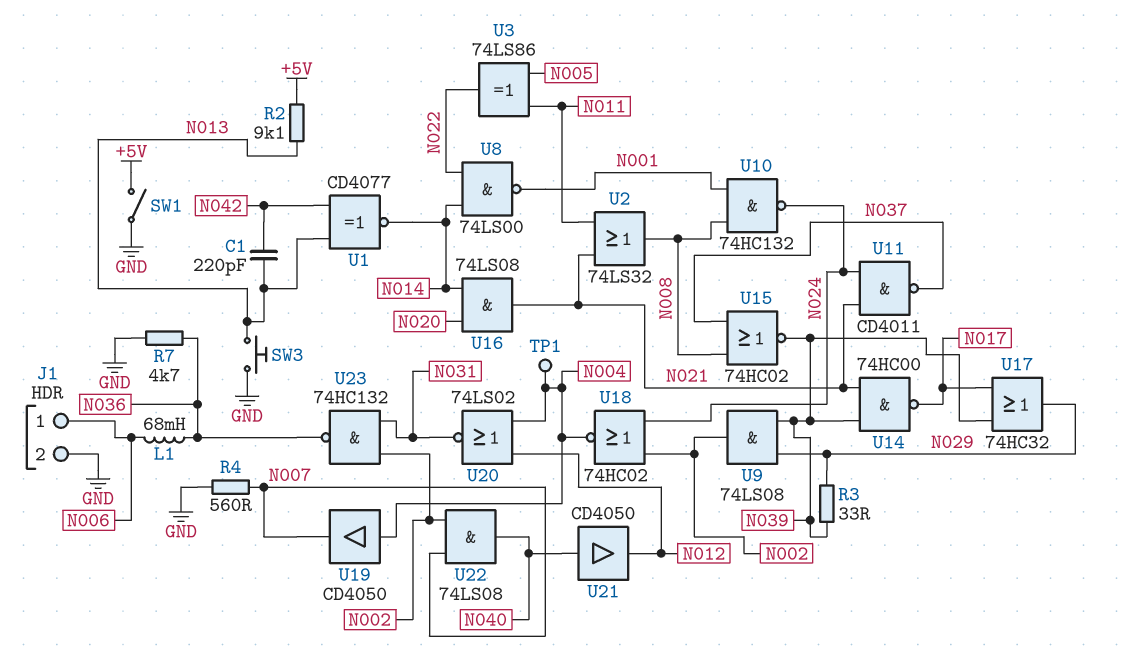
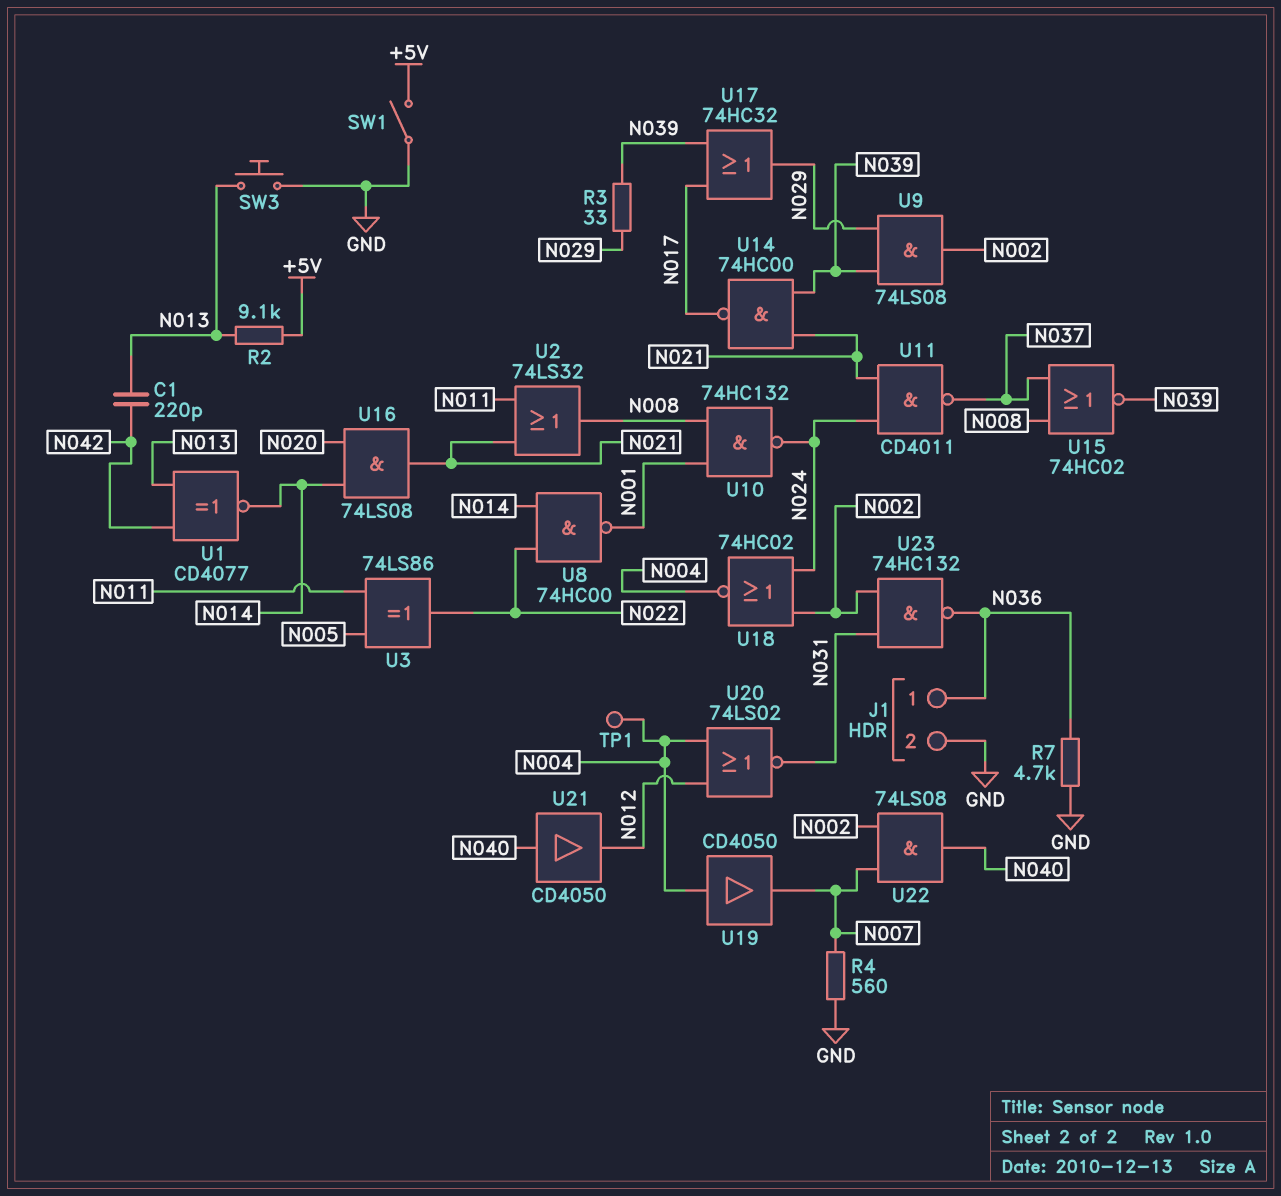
J1 pin 1: N006 -> N036
L1: 68mH (N006, N036) -> none
U8: NAND 74LS00 (in N014, in N022, out N001) -> NAND 74HC00 (in N014, in N022, out N001)

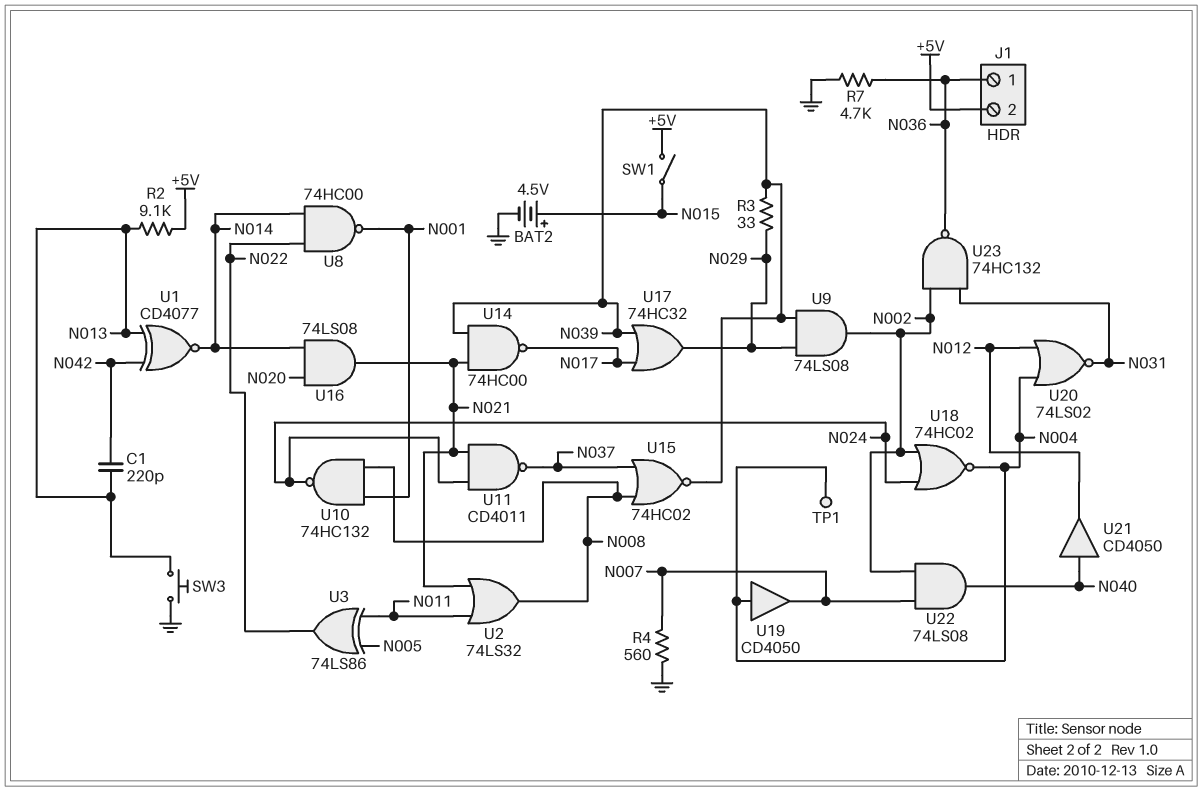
BAT2: none -> 4.5V (plus N015, minus GND)
J1 pin 2: GND -> +5V
SW1: switch (+5V, GND) -> switch (+5V, N015)

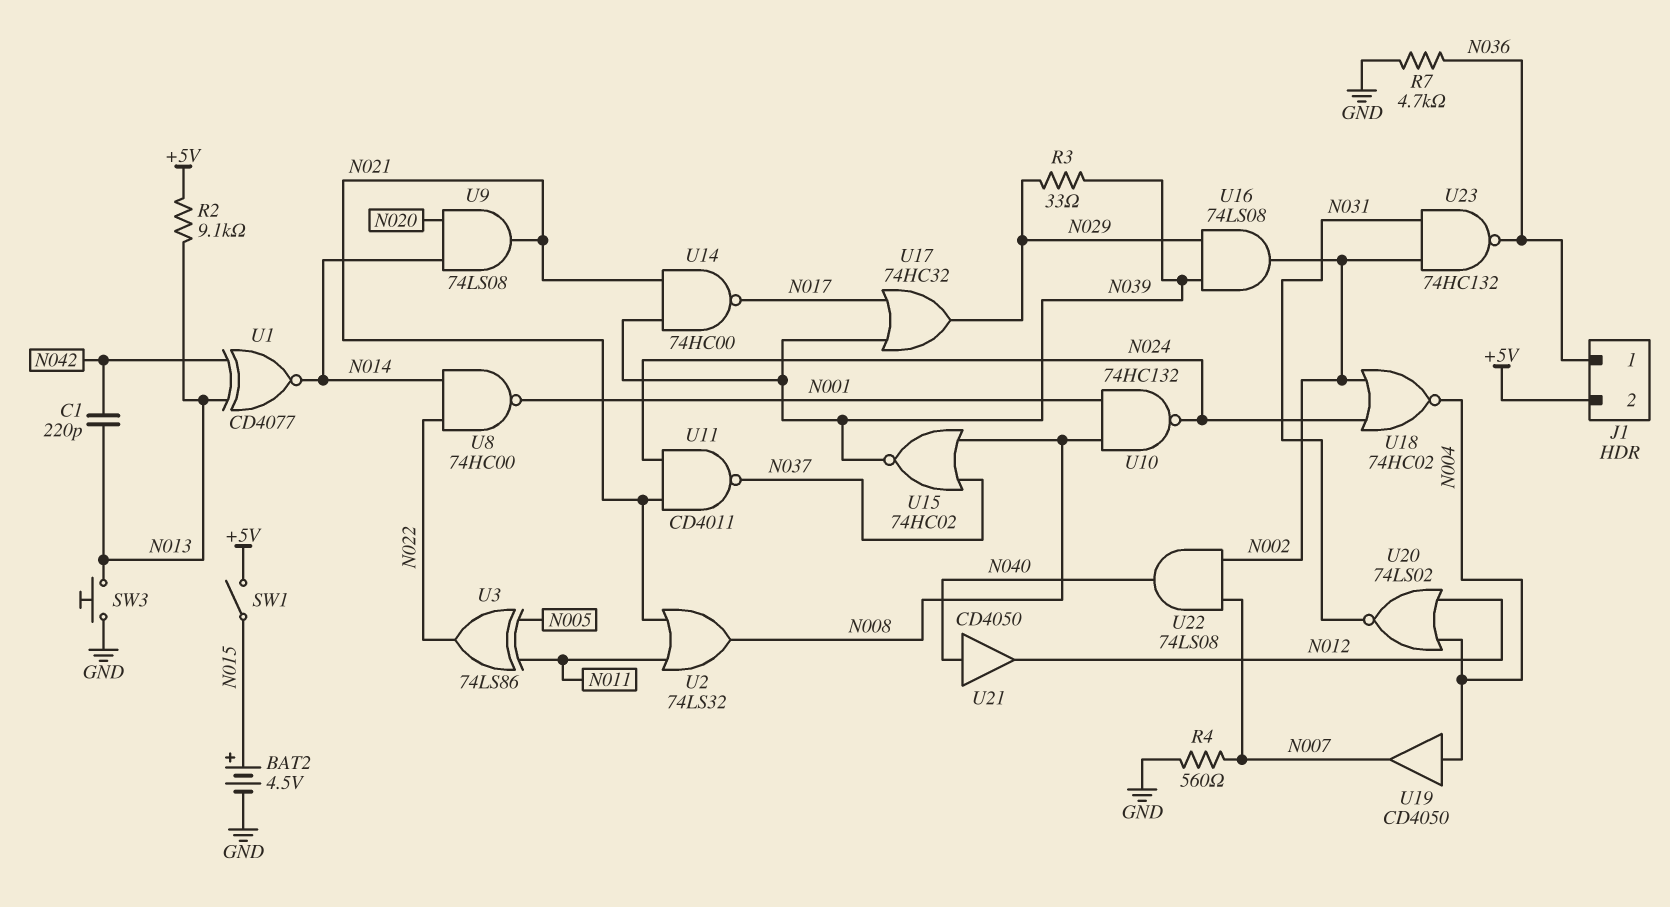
TP1: test point (N004) -> none
U9: AND 74LS08 (in N029, in N039, out N002) -> AND 74LS08 (in N014, in N020, out N021)
U16: AND 74LS08 (in N014, in N020, out N021) -> AND 74LS08 (in N029, in N039, out N002)

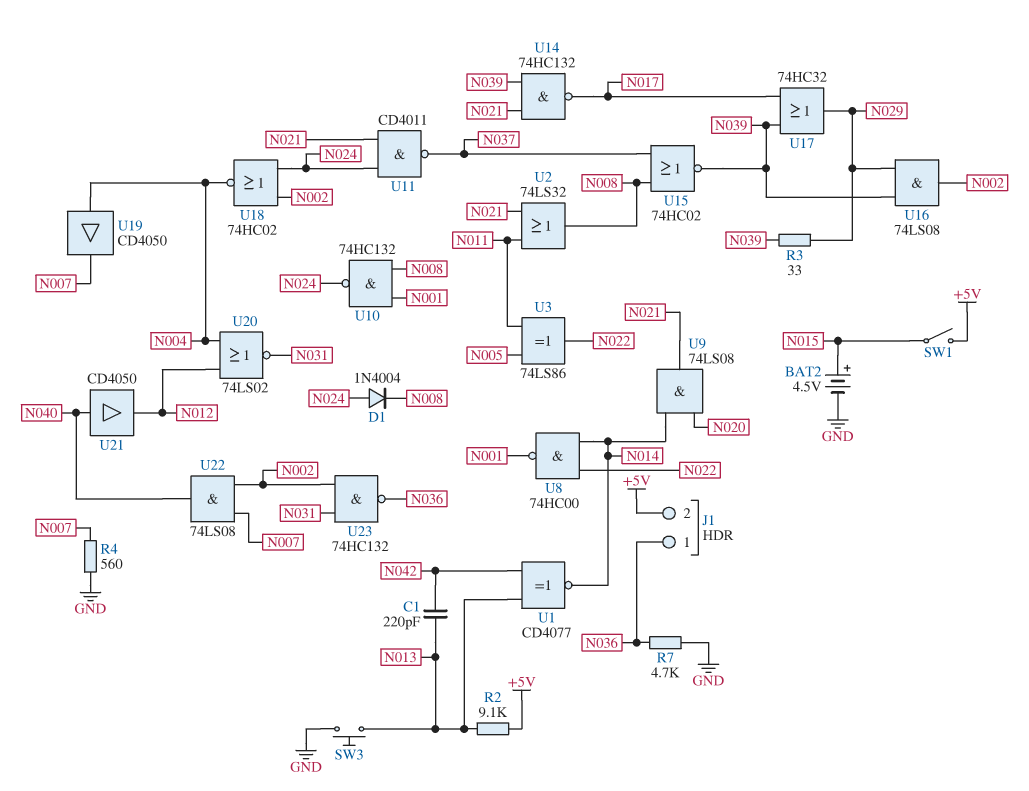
D1: none -> diode 1N4004 (A N024, K N008)
U14: NAND 74HC00 (in N021, in N039, out N017) -> NAND 74HC132 (in N021, in N039, out N017)

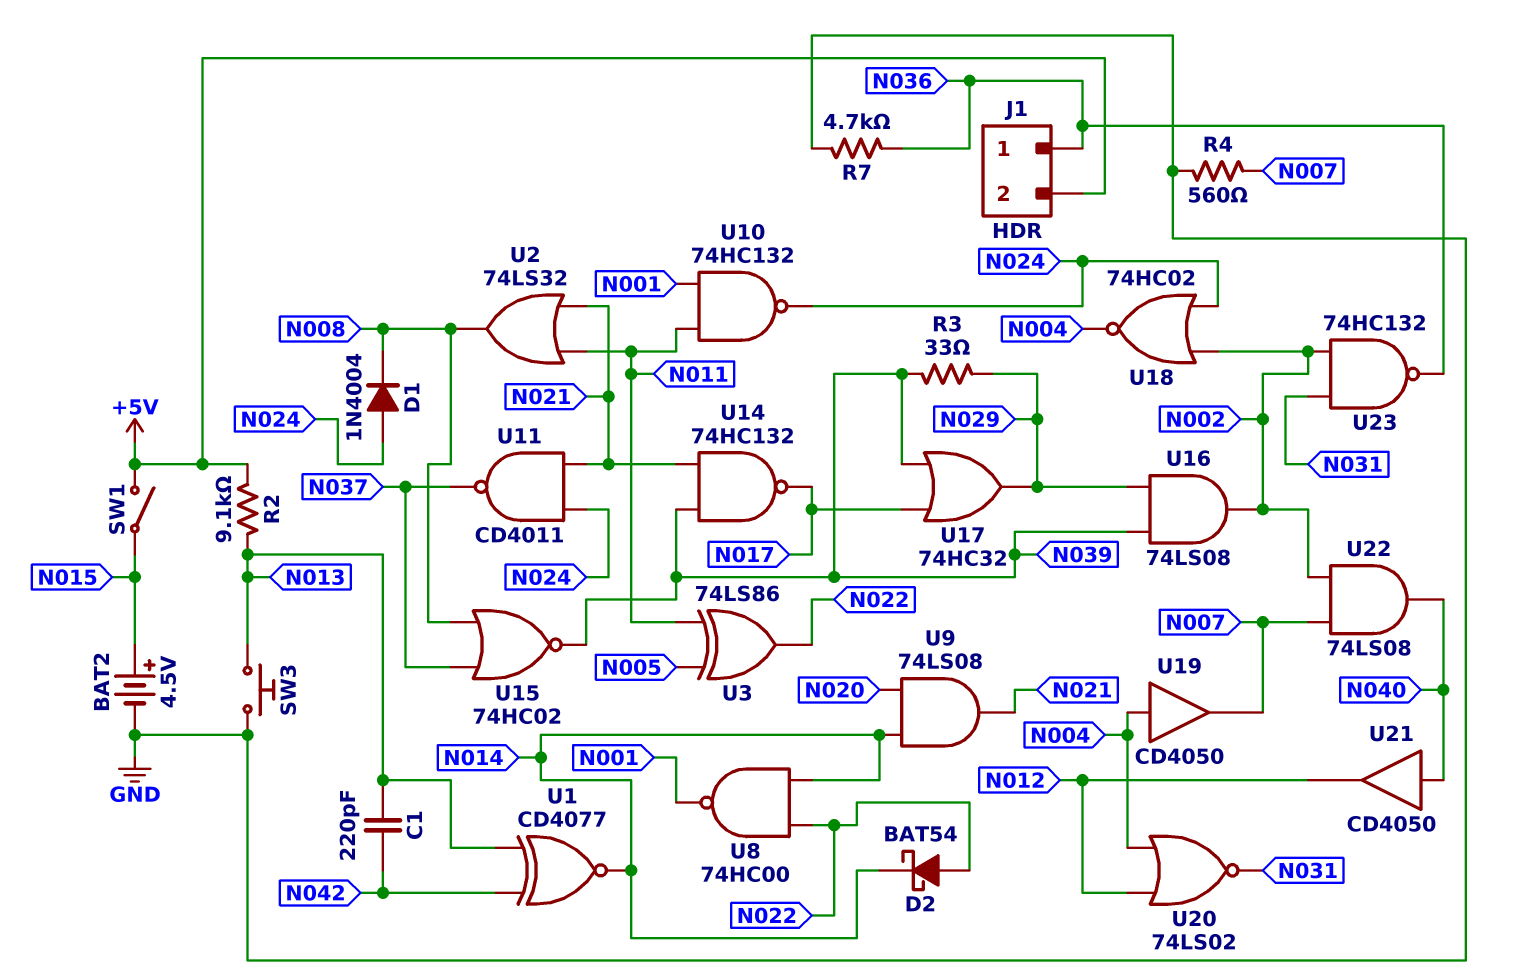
D2: none -> schottky BAT54 (A N022, K N014)
U10: NAND 74HC132 (in N001, in N008, out N024) -> NAND 74HC132 (in N001, in N011, out N024)

